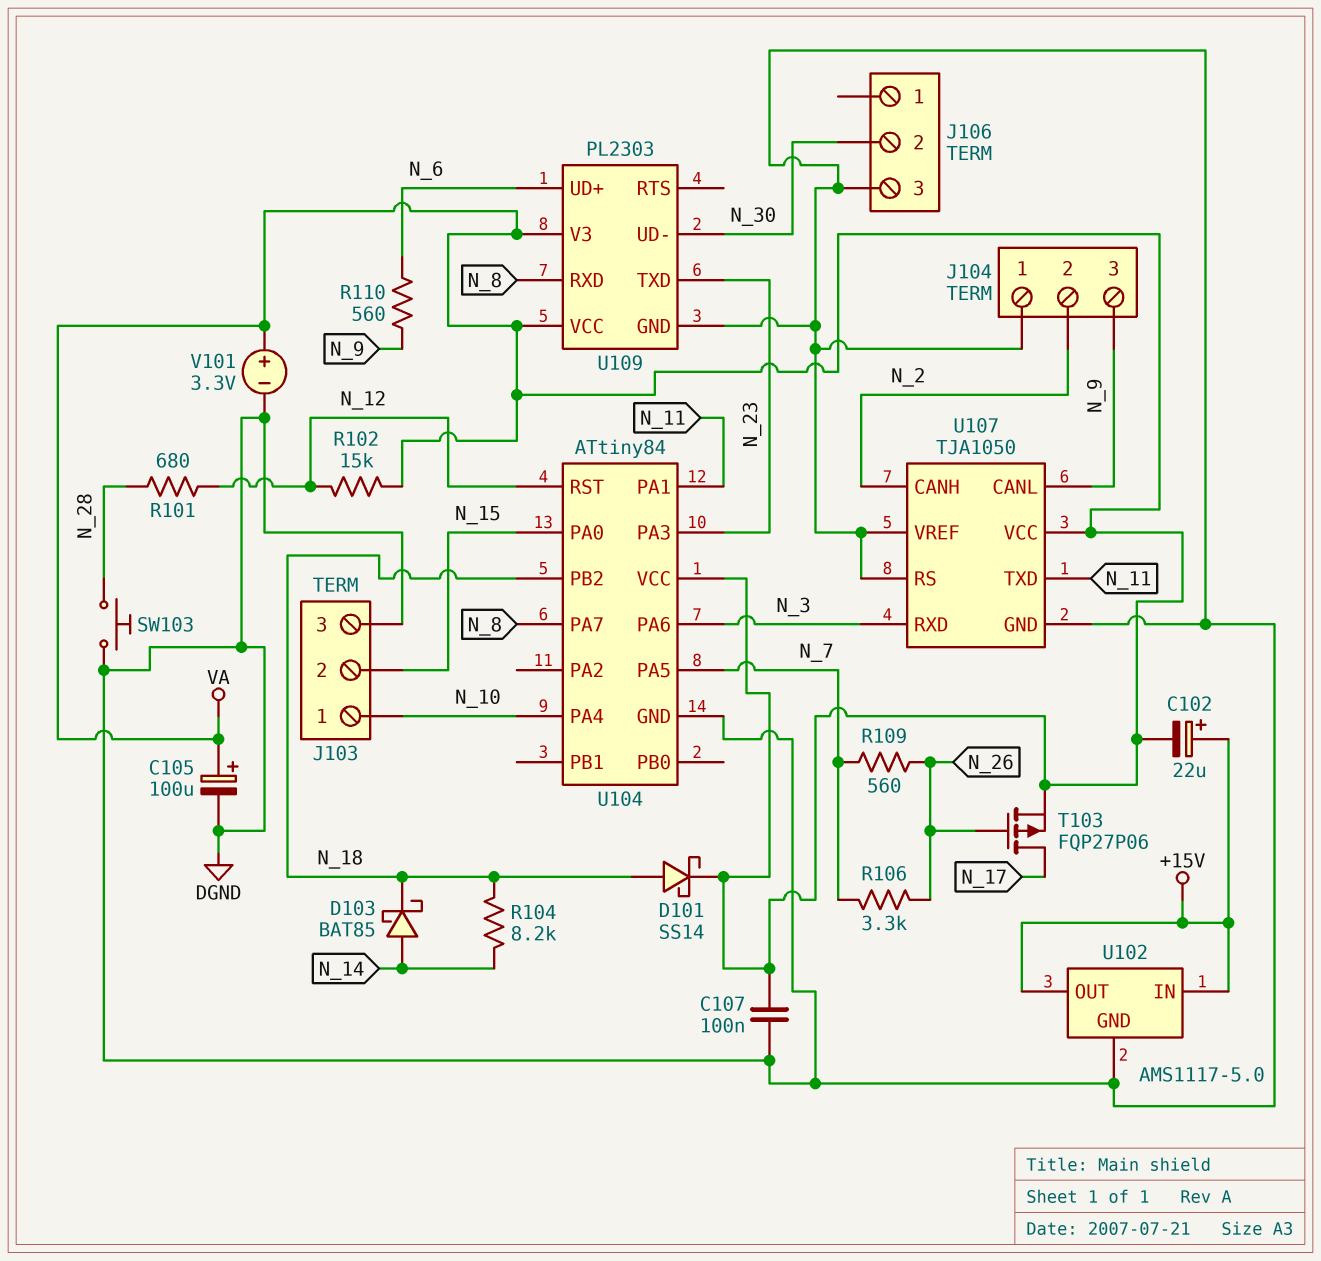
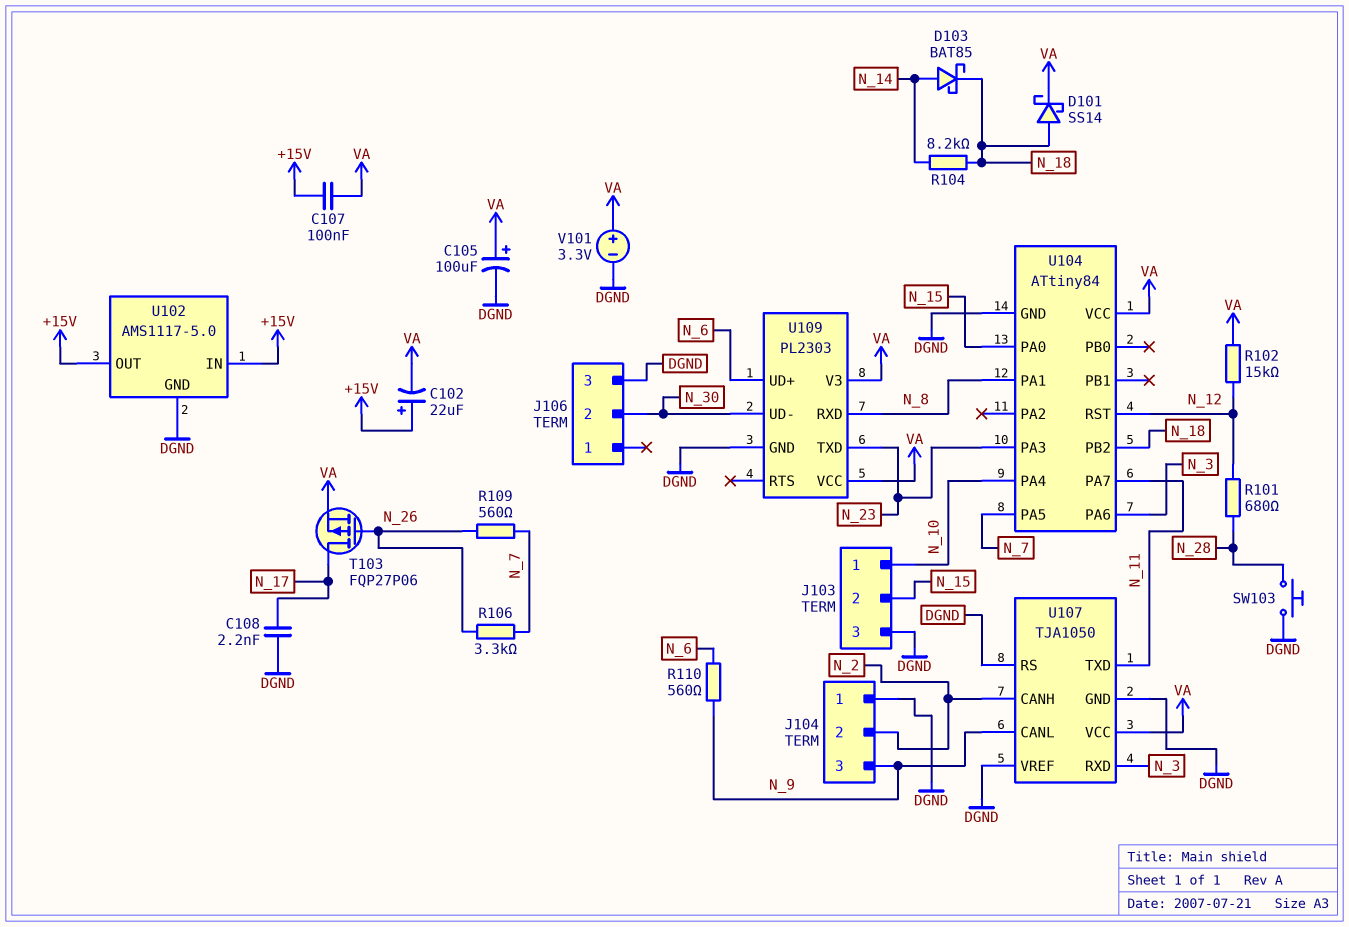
C107: 100nF (DGND, VA) -> 100nF (+15V, VA)
C108: none -> 2.2nF (DGND, N_17)
U104 pin PA1: N_11 -> N_8
U104 pin PA7: N_8 -> N_11

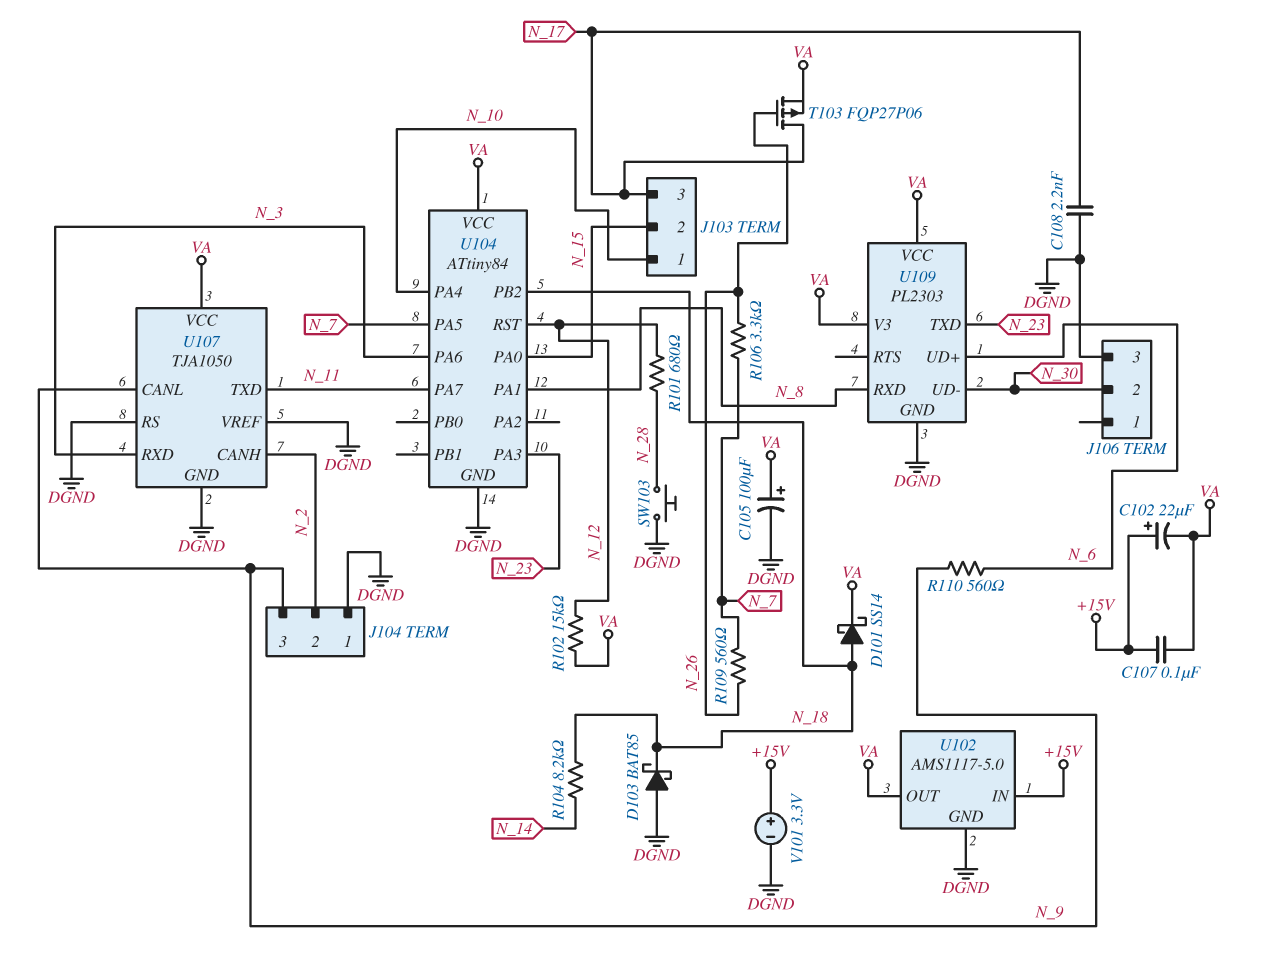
D103: schottky BAT85 (A N_14, K N_18) -> schottky BAT85 (A DGND, K N_18)
J103 pin 3: DGND -> N_17
U102 pin OUT: +15V -> VA
V101: 3.3V (plus VA, minus DGND) -> 3.3V (plus +15V, minus DGND)

